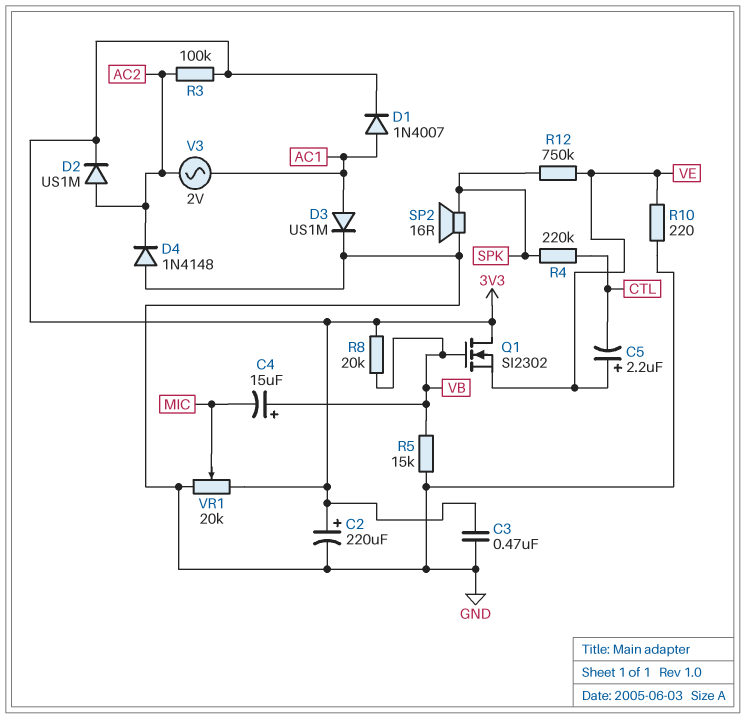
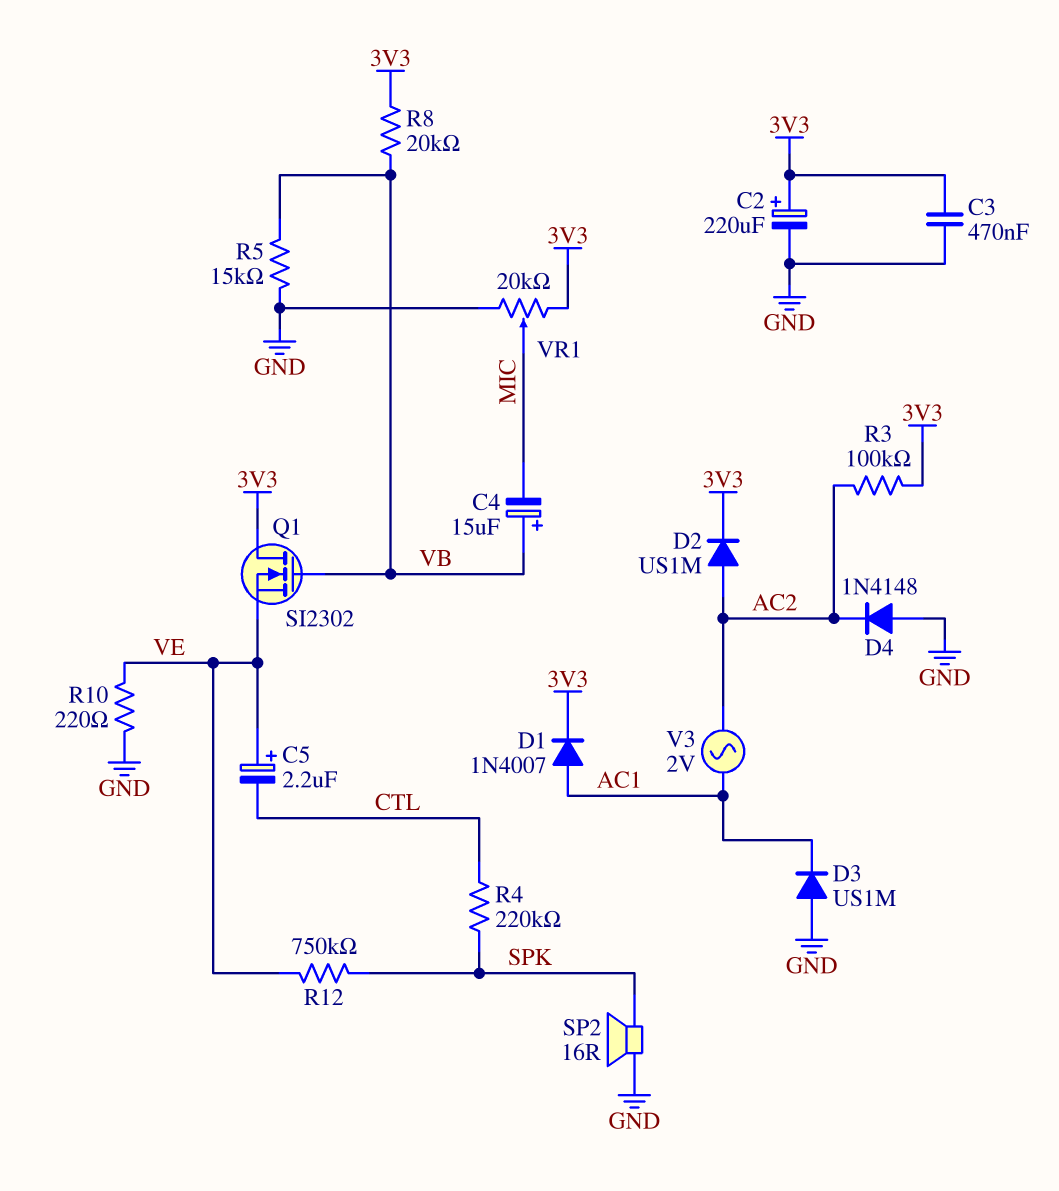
D3: diode US1M (A AC1, K GND) -> diode US1M (A GND, K AC1)

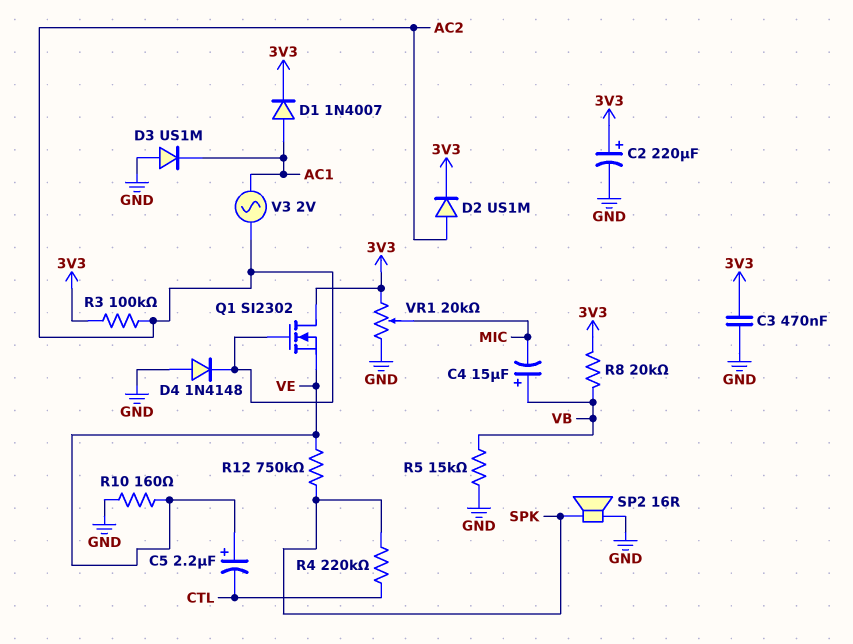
Q1: NMOS SI2302 (G VB, D 3V3, S VE) -> NMOS SI2302 (G AC2, D 3V3, S VE)
R10: 220 (GND, VE) -> 160 (GND, VE)

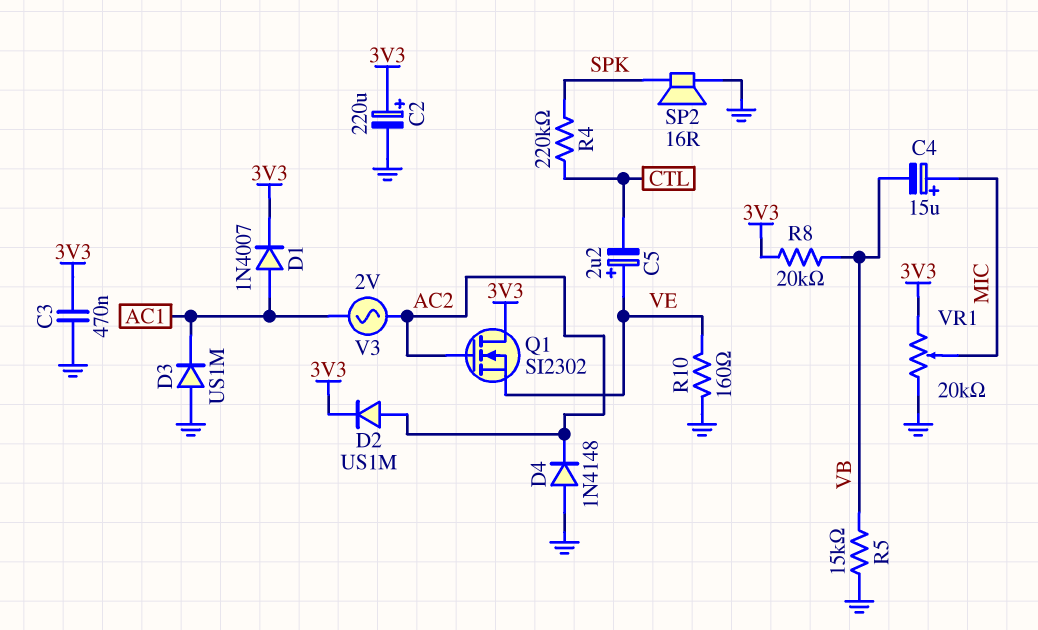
C4: 15uF (plus VB, minus MIC) -> 15uF (plus MIC, minus VB)
R3: 100k (3V3, AC2) -> none
R12: 750k (SPK, VE) -> none

